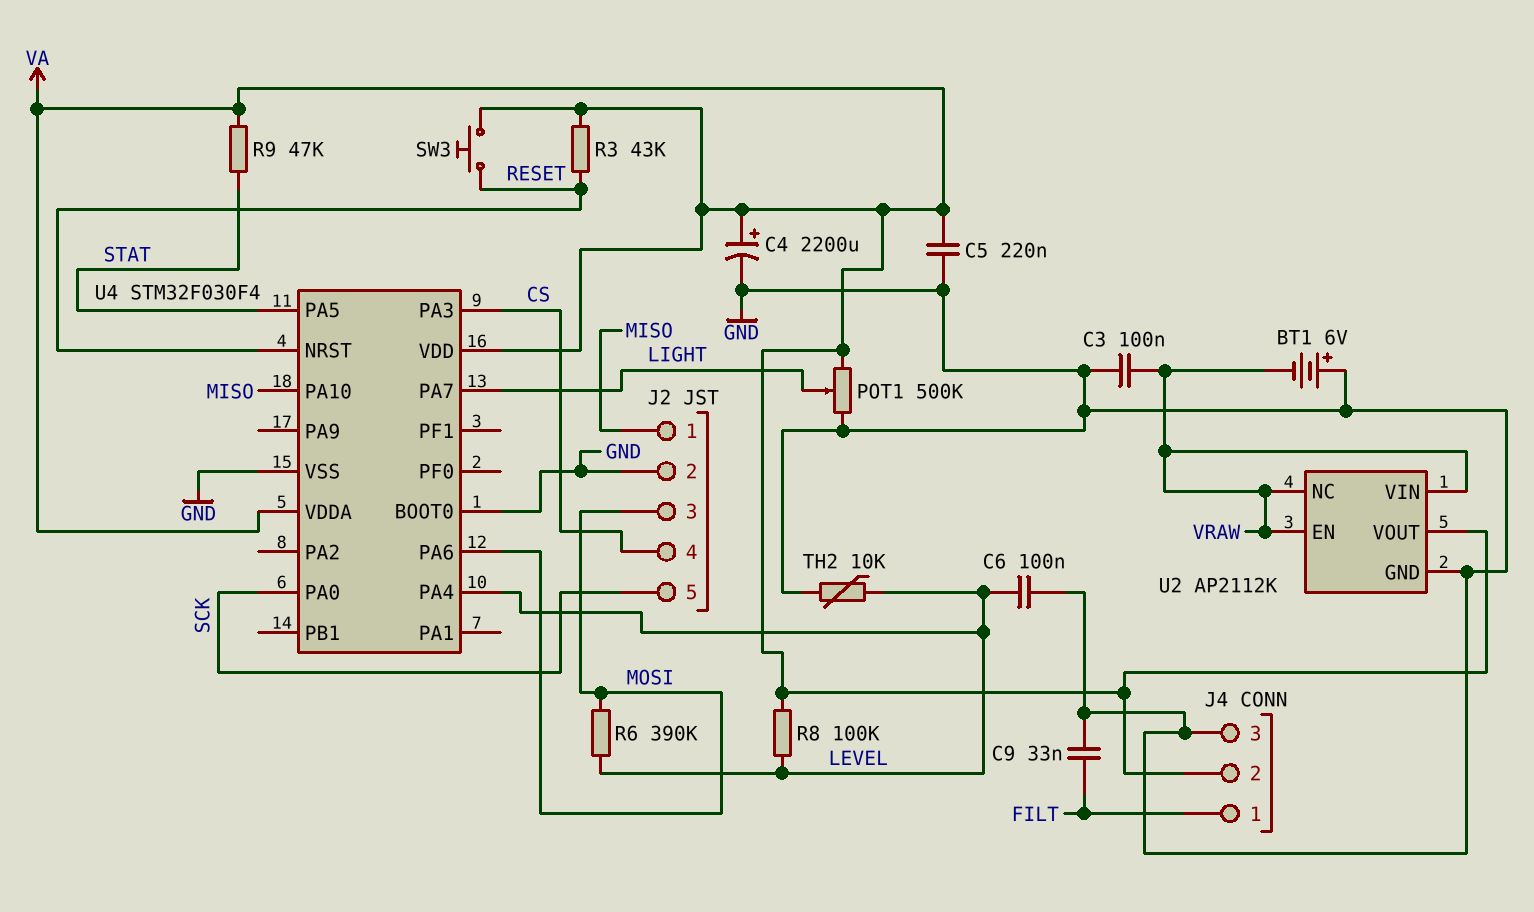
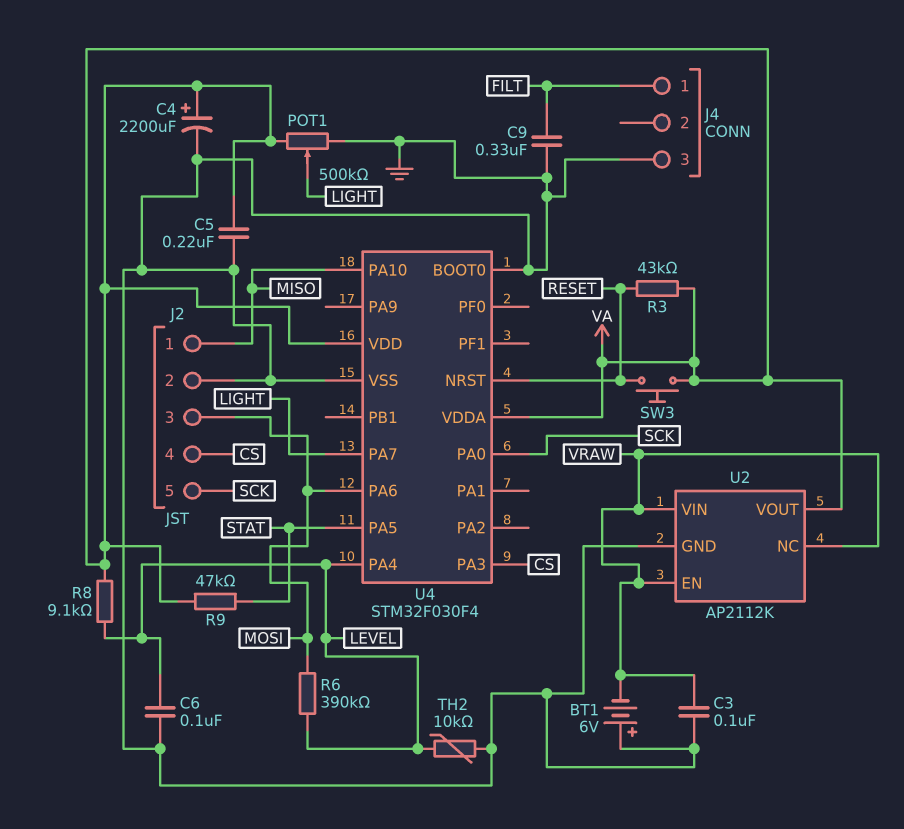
C9: 33nF (FILT, GND) -> 330nF (FILT, GND)
J4 pin 2: VA -> none
R8: 100k (LEVEL, VA) -> 9.1k (LEVEL, VA)

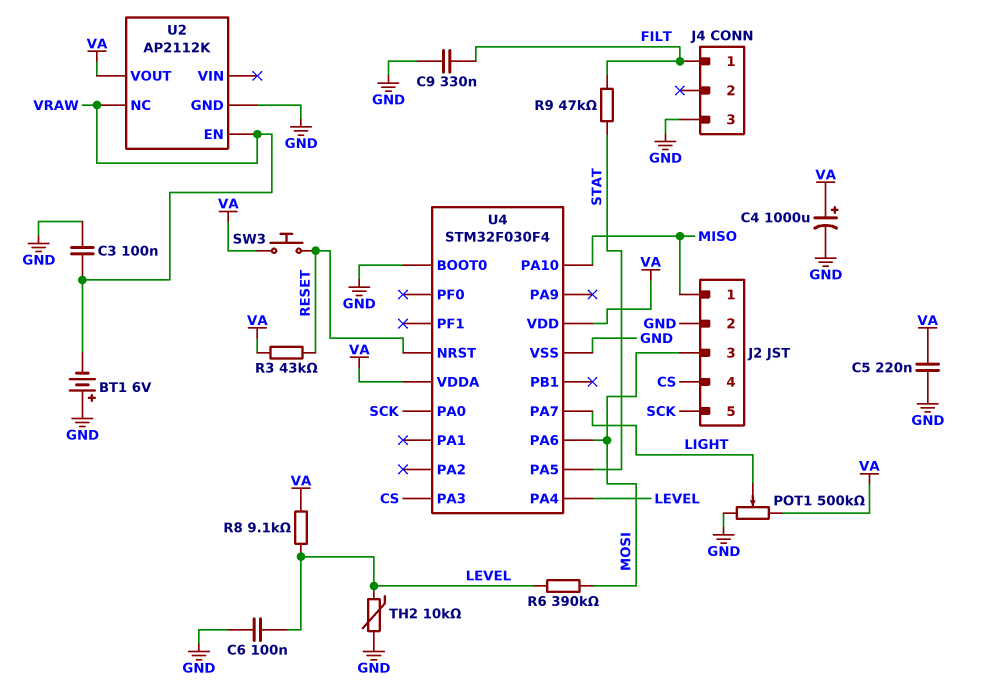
C4: 2200uF (plus VA, minus GND) -> 1000uF (plus VA, minus GND)
R9: 47k (STAT, VA) -> 47k (FILT, STAT)
U2 pin VIN: VRAW -> none

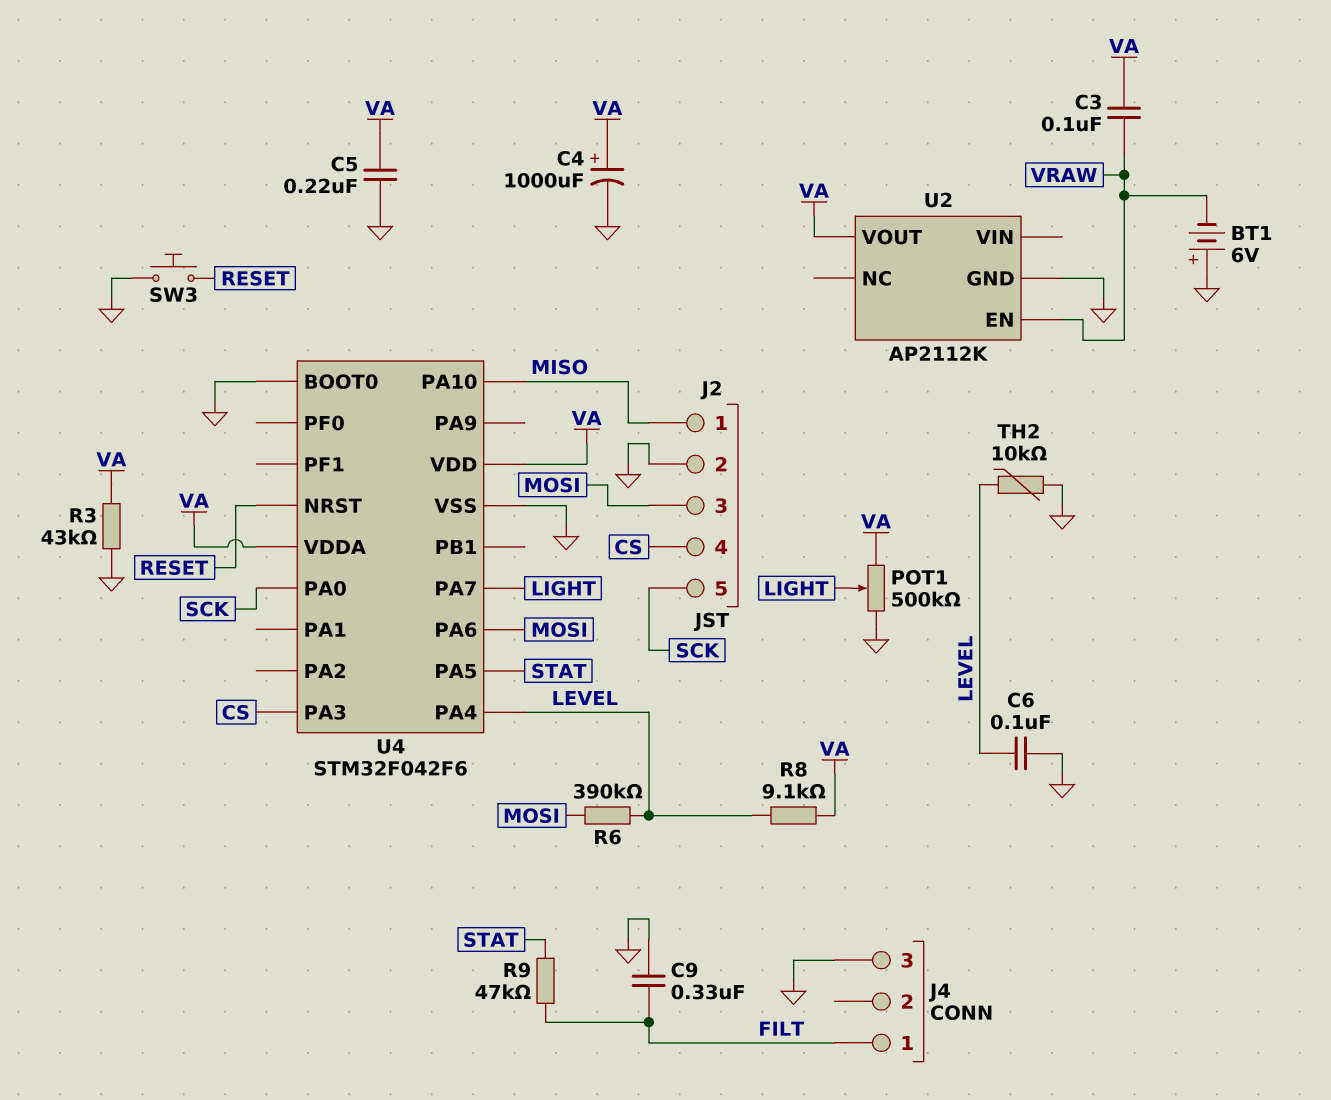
C3: 100nF (GND, VRAW) -> 100nF (VA, VRAW)
R3: 43k (RESET, VA) -> 43k (GND, VA)
SW3: button (RESET, VA) -> button (GND, RESET)
U2 pin NC: VRAW -> none
U4: STM32F030F4 -> STM32F042F6

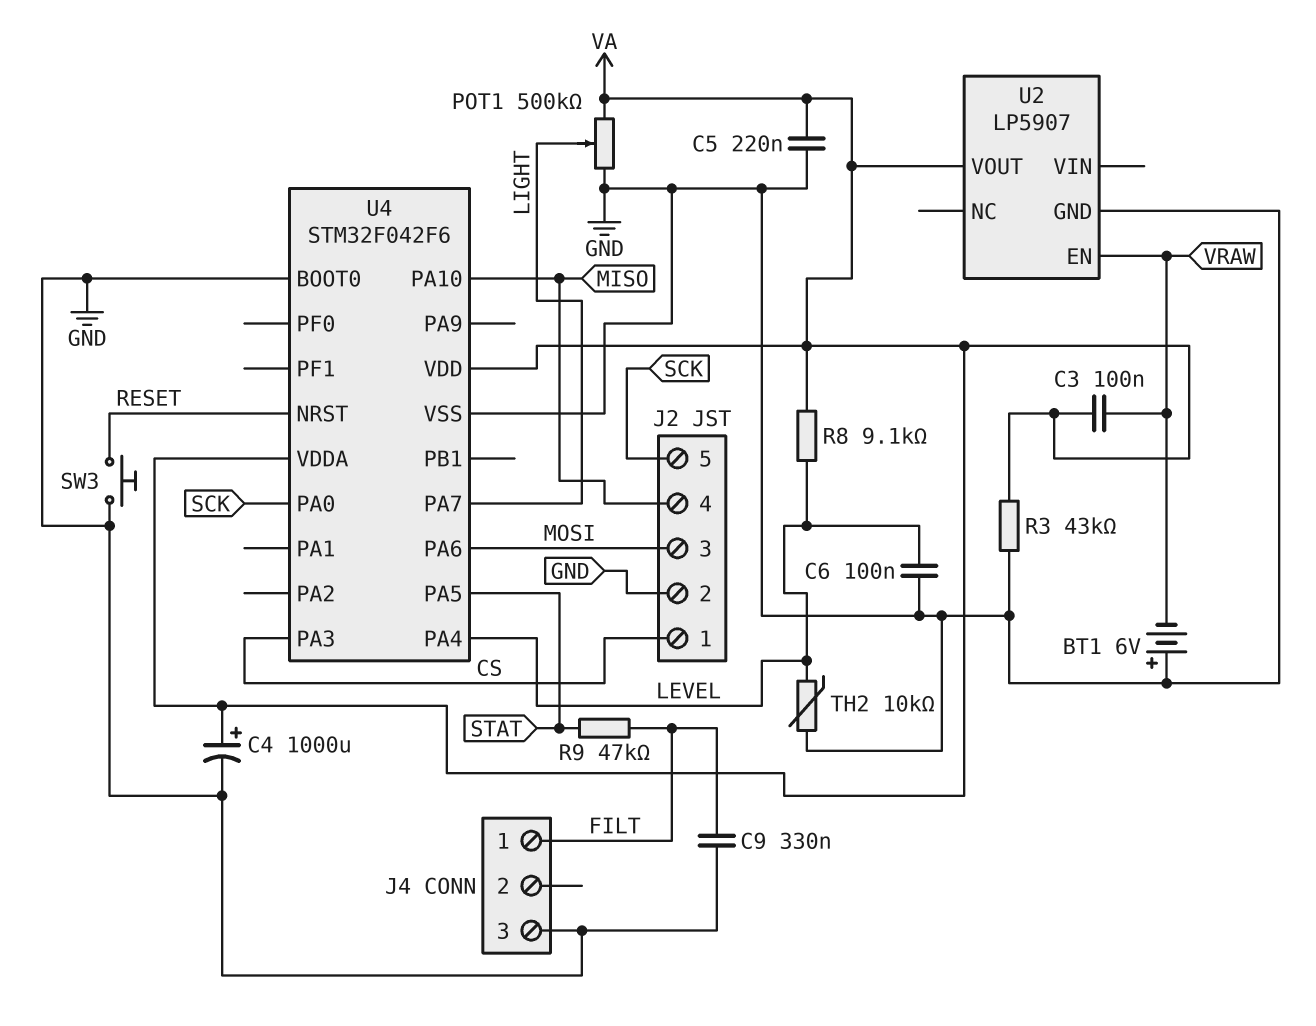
J2 pin 1: MISO -> CS
J2 pin 4: CS -> MISO
R6: 390k (LEVEL, MOSI) -> none
U2: AP2112K -> LP5907

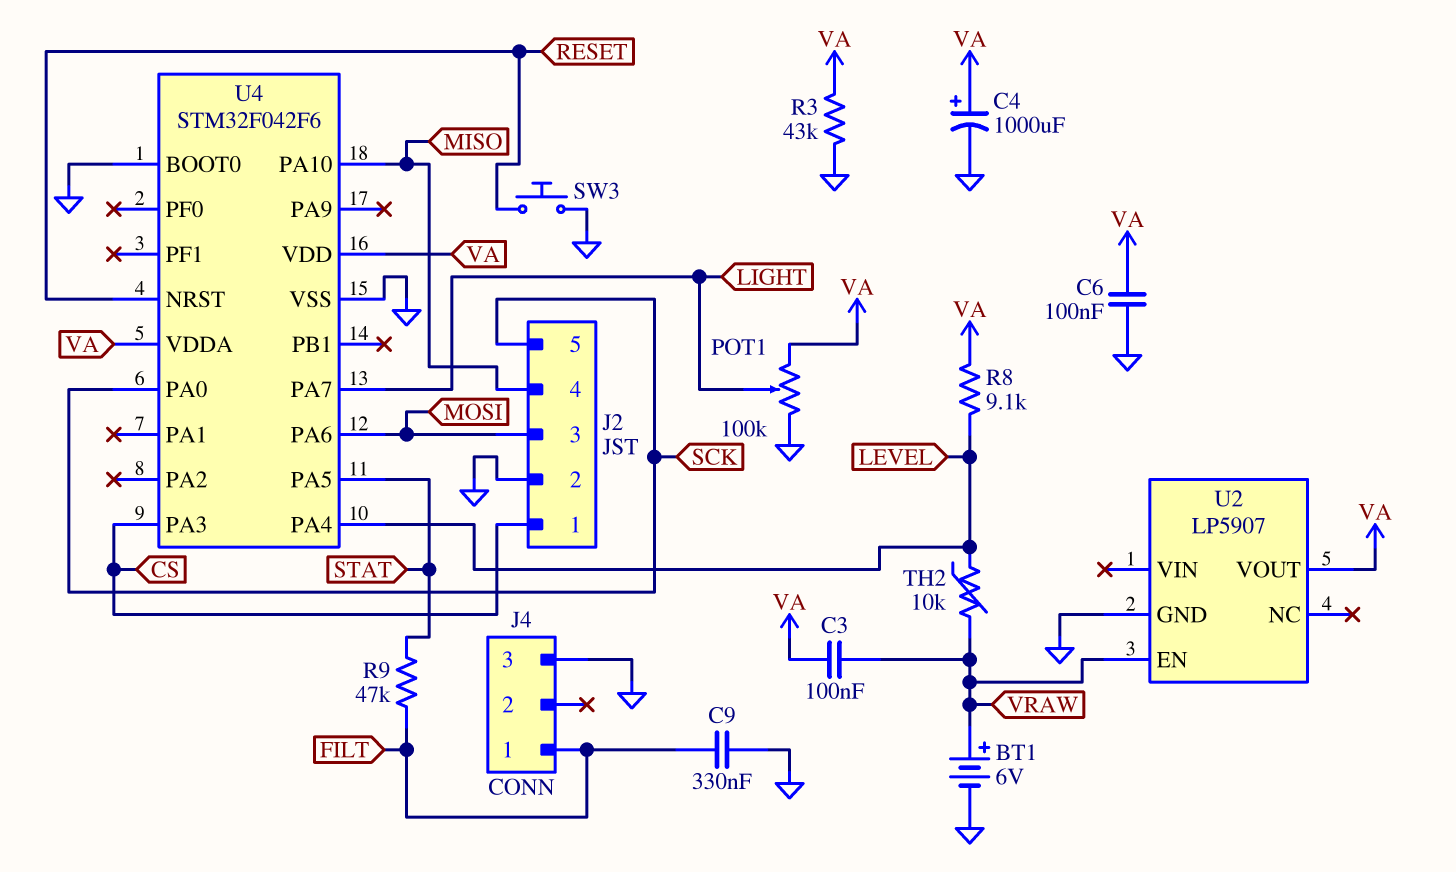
BT1: 6V (plus GND, minus VRAW) -> 6V (plus VRAW, minus GND)
C5: 220nF (GND, VA) -> none
C6: 100nF (GND, LEVEL) -> 100nF (GND, VA)
POT1: 500k (GND, VA, wiper LIGHT) -> 100k (GND, VA, wiper LIGHT)
TH2: 10k (GND, LEVEL) -> 10k (LEVEL, VRAW)

